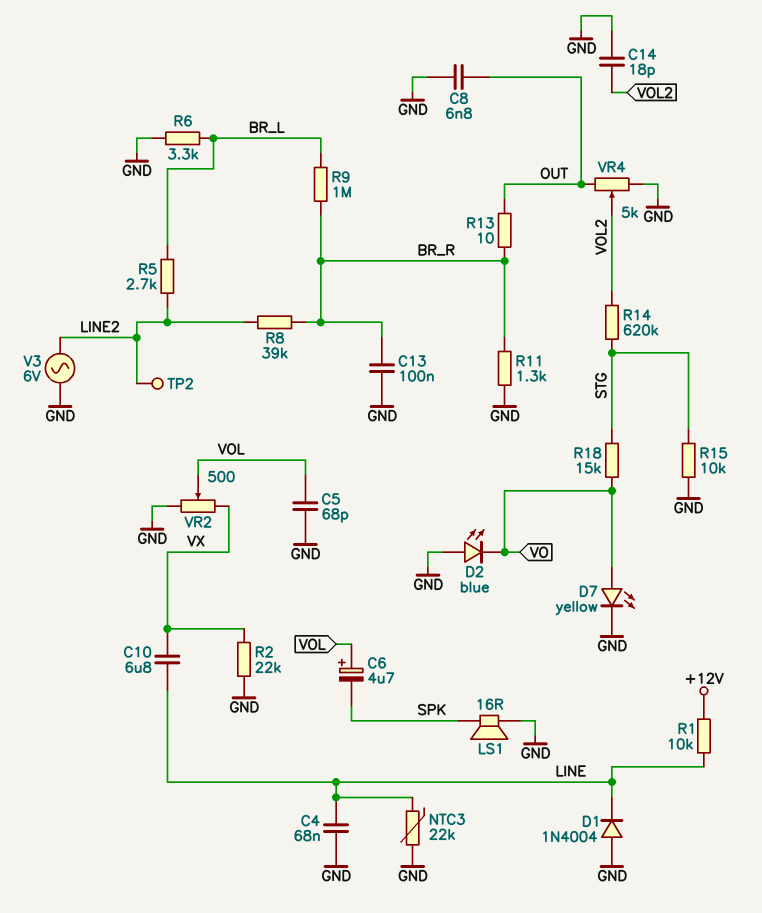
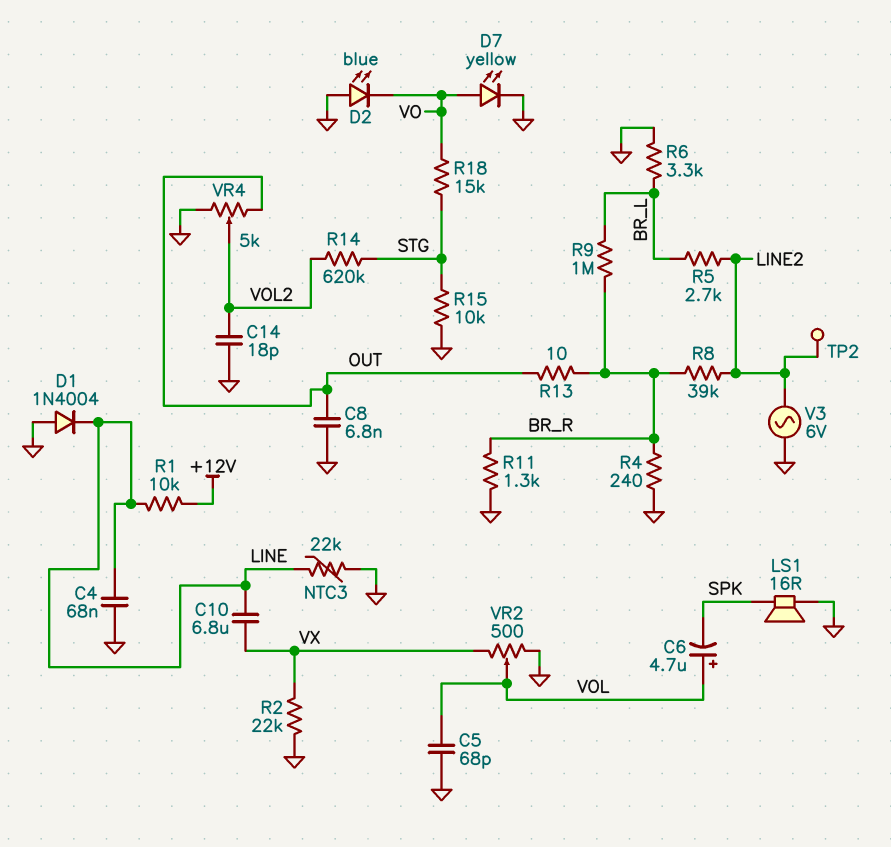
C13: 100nF (BR_R, GND) -> none
R4: none -> 240 (BR_R, GND)

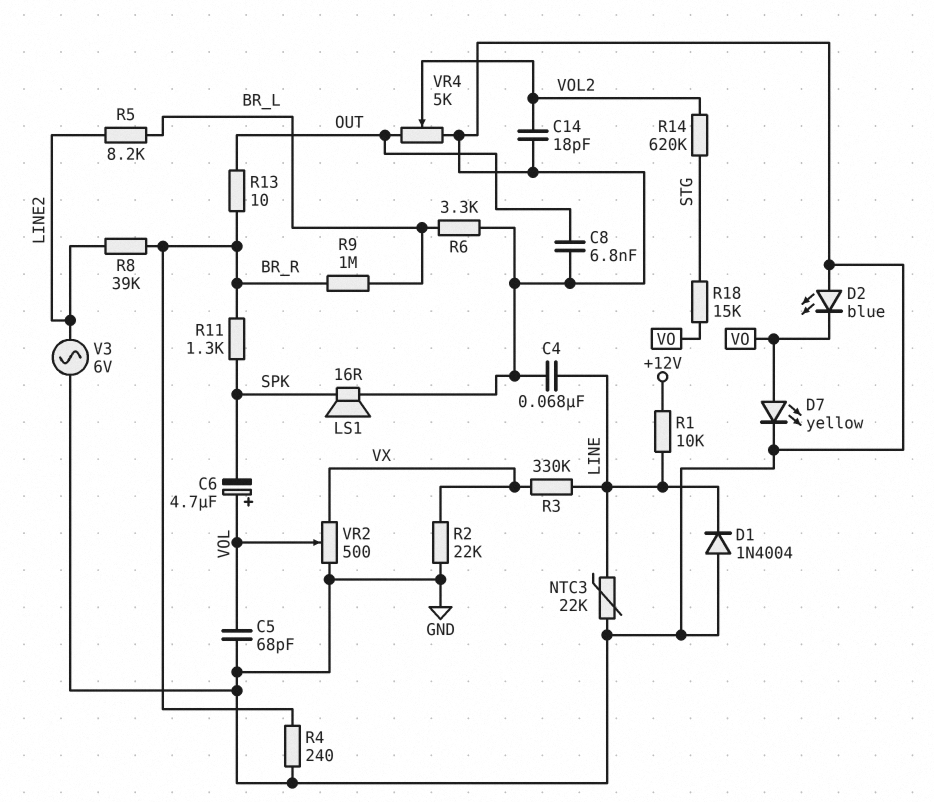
C10: 6.8uF (LINE, VX) -> none
R3: none -> 330k (LINE, VX)
R5: 2.7k (BR_L, LINE2) -> 8.2k (BR_L, LINE2)
R11: 1.3k (BR_R, GND) -> 1.3k (BR_R, SPK)
R15: 10k (GND, STG) -> none
TP2: test point (LINE2) -> none

